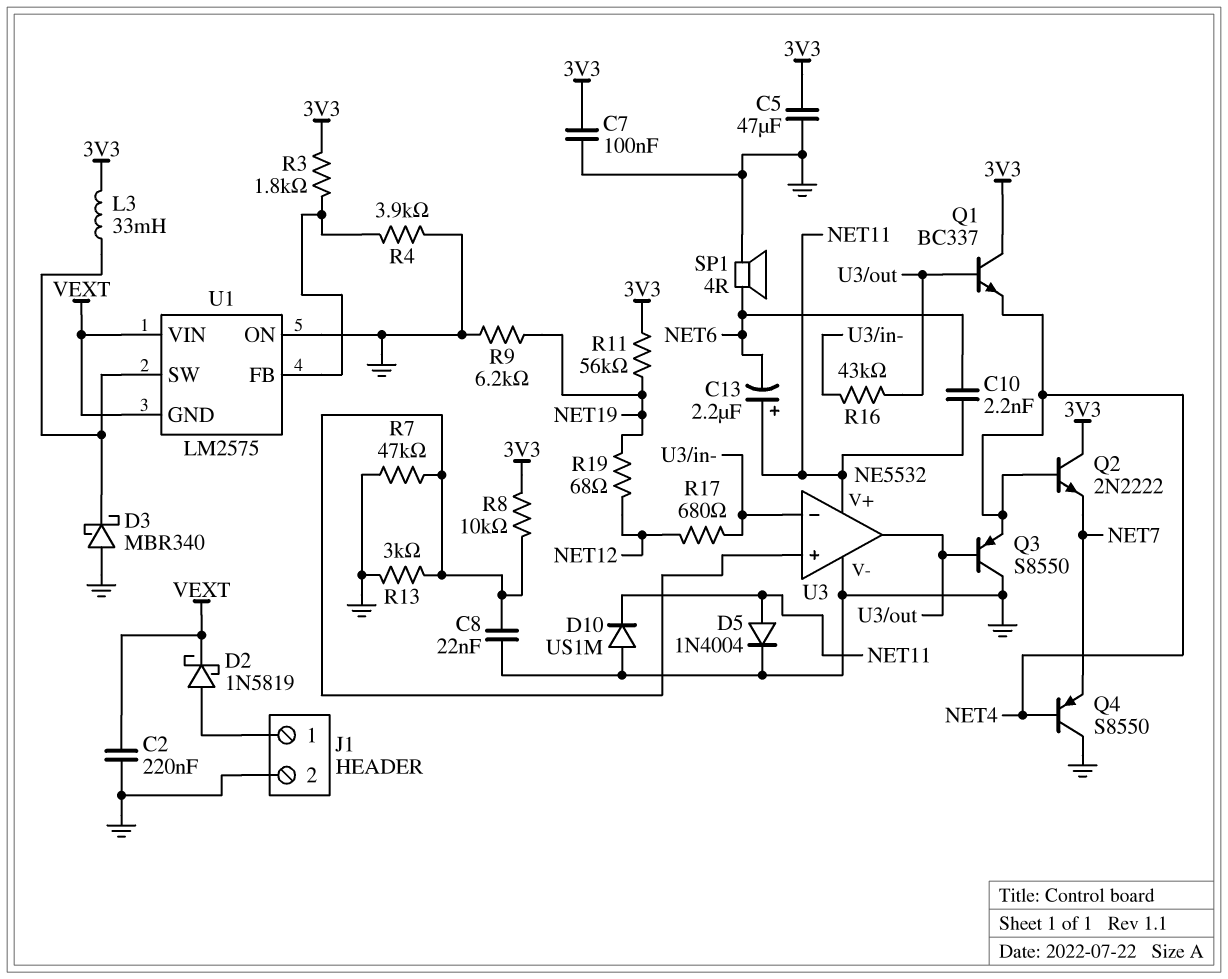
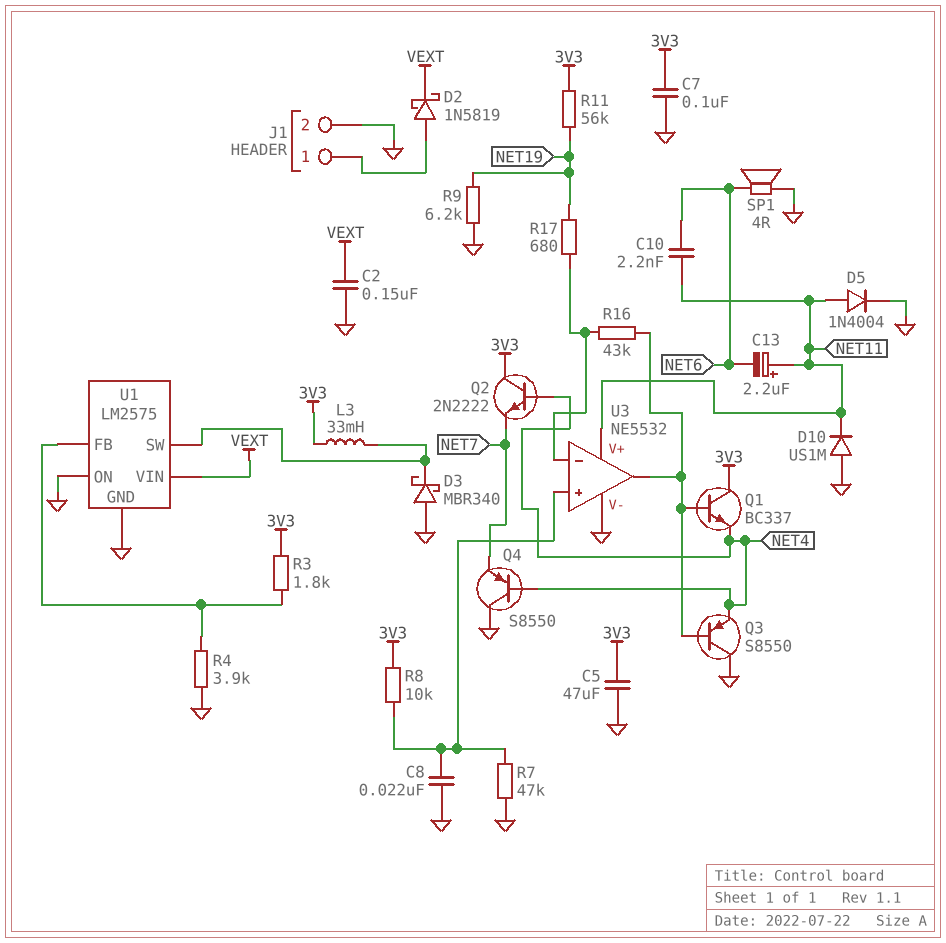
C2: 220nF (GND, VEXT) -> 150nF (GND, VEXT)
R13: 3k (GND, U3/in+) -> none
R17: 680 (NET12, U3/in-) -> 680 (NET19, U3/in-)
R19: 68 (NET12, NET19) -> none
U1 pin GND: VEXT -> GND

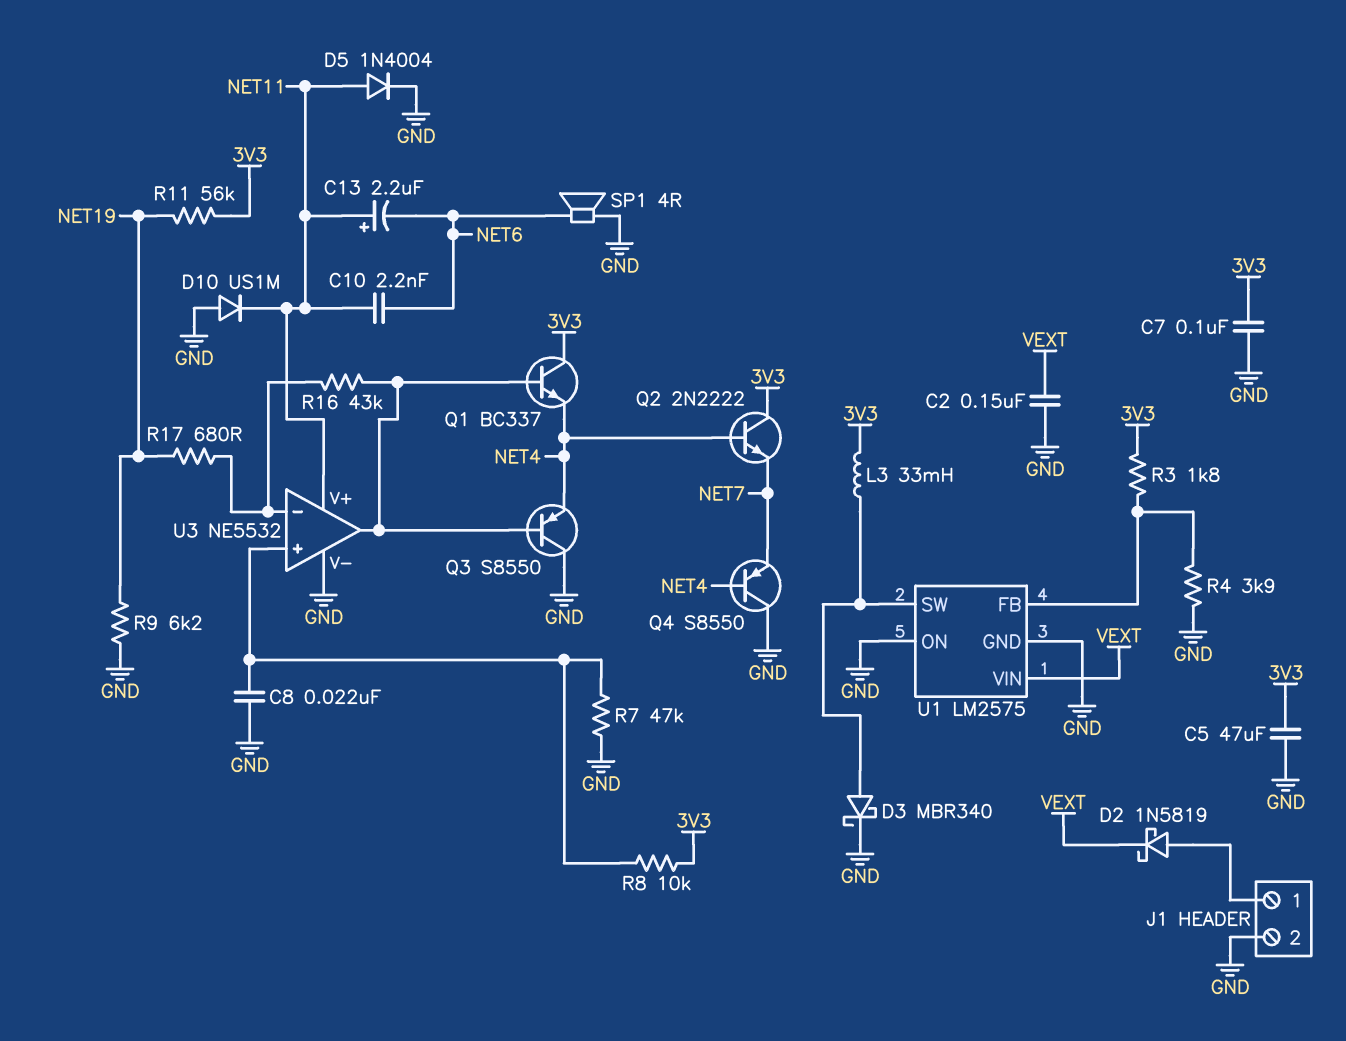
D3: schottky MBR340 (A GND, K U1/SW) -> schottky MBR340 (A U1/SW, K GND)

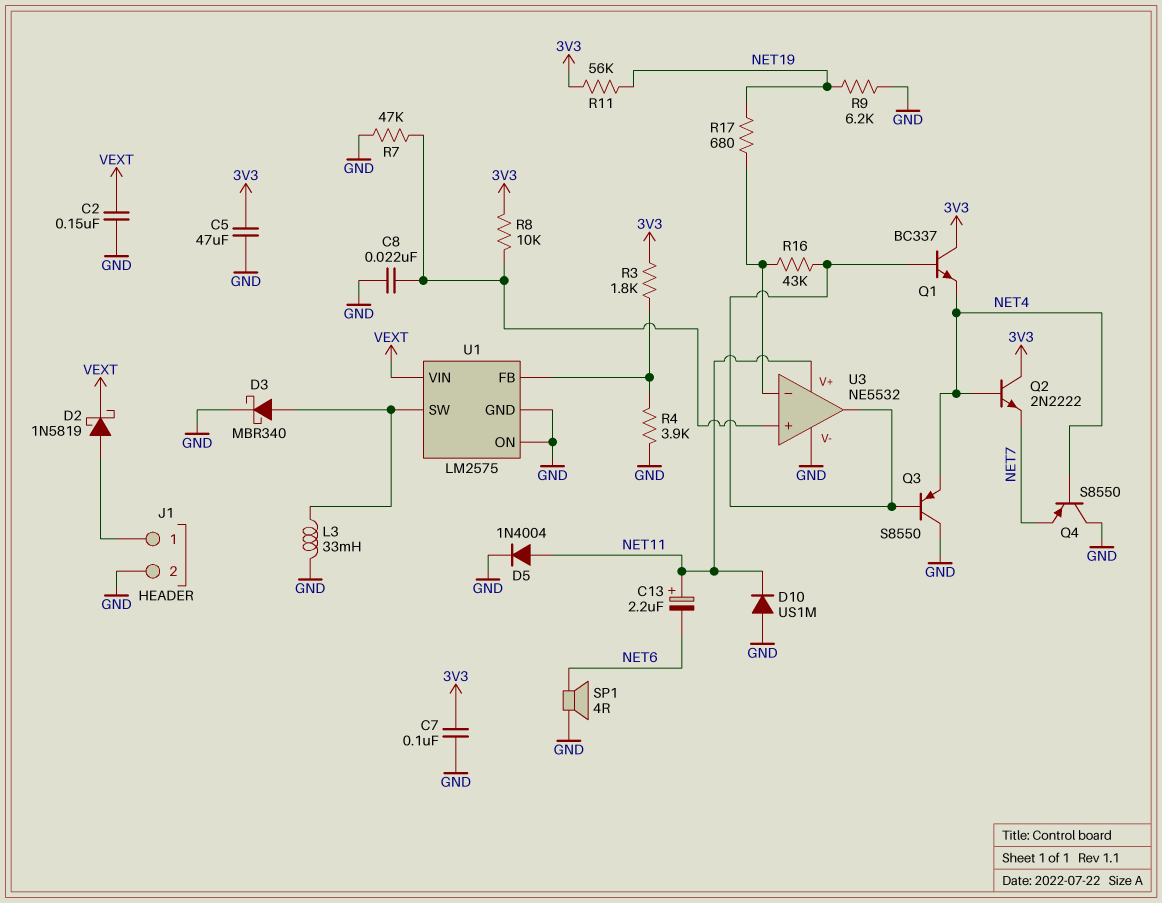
C10: 2.2nF (NET6, NET11) -> none
L3: 33mH (3V3, U1/SW) -> 33mH (GND, U1/SW)

